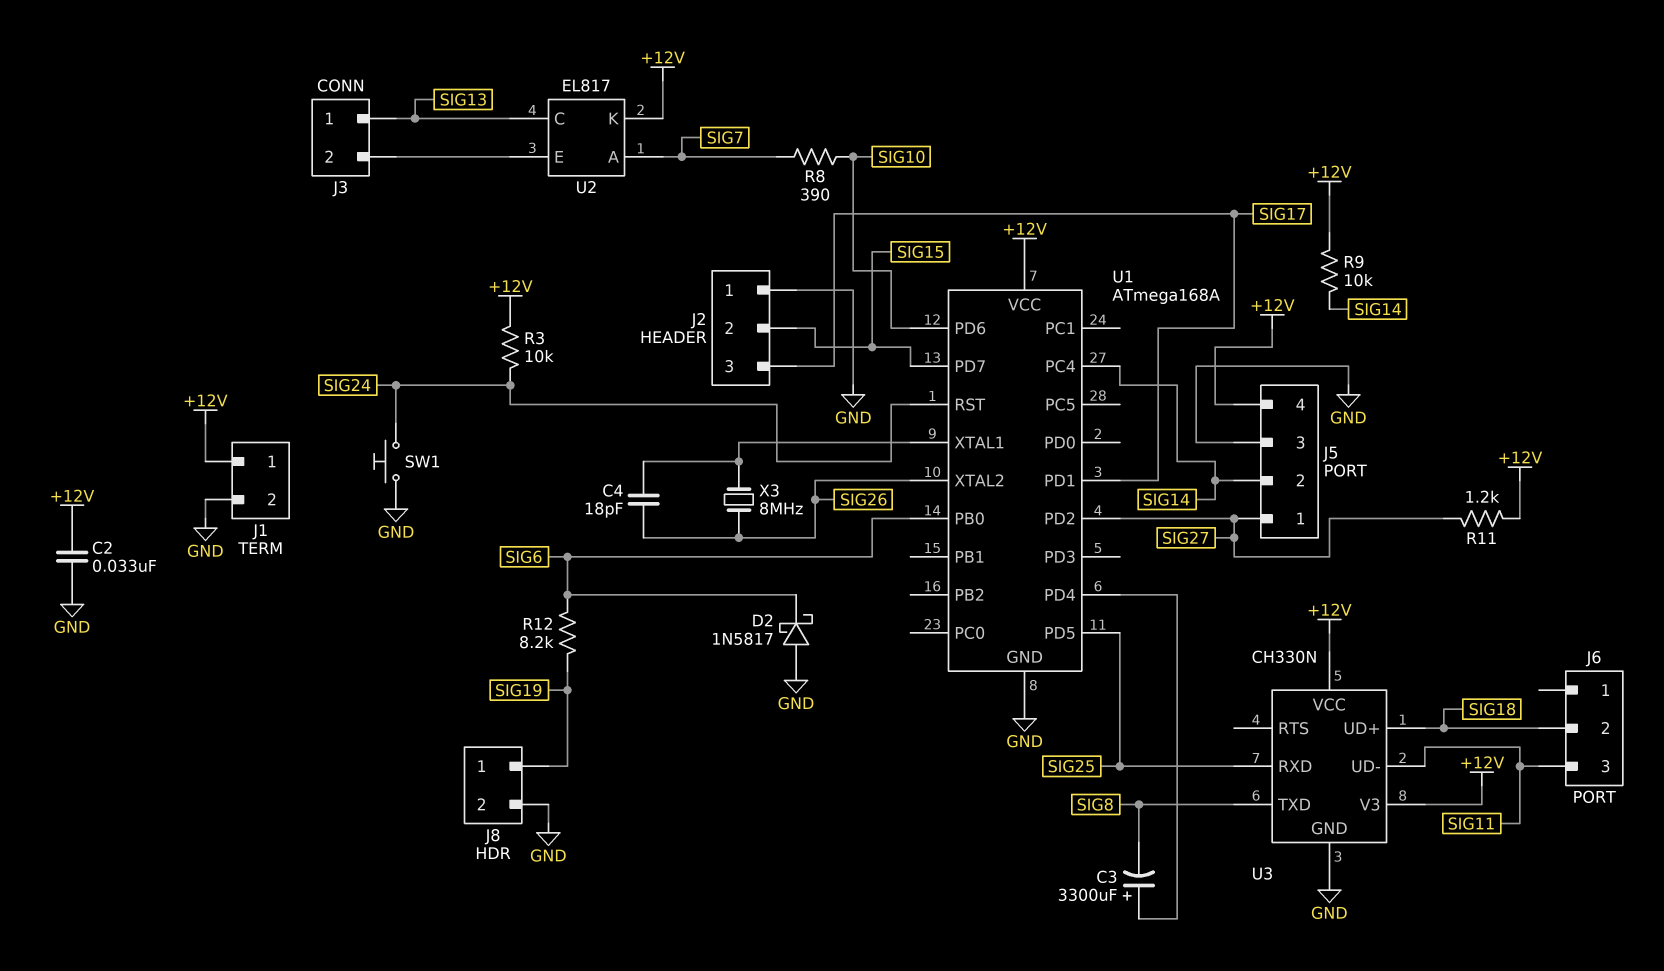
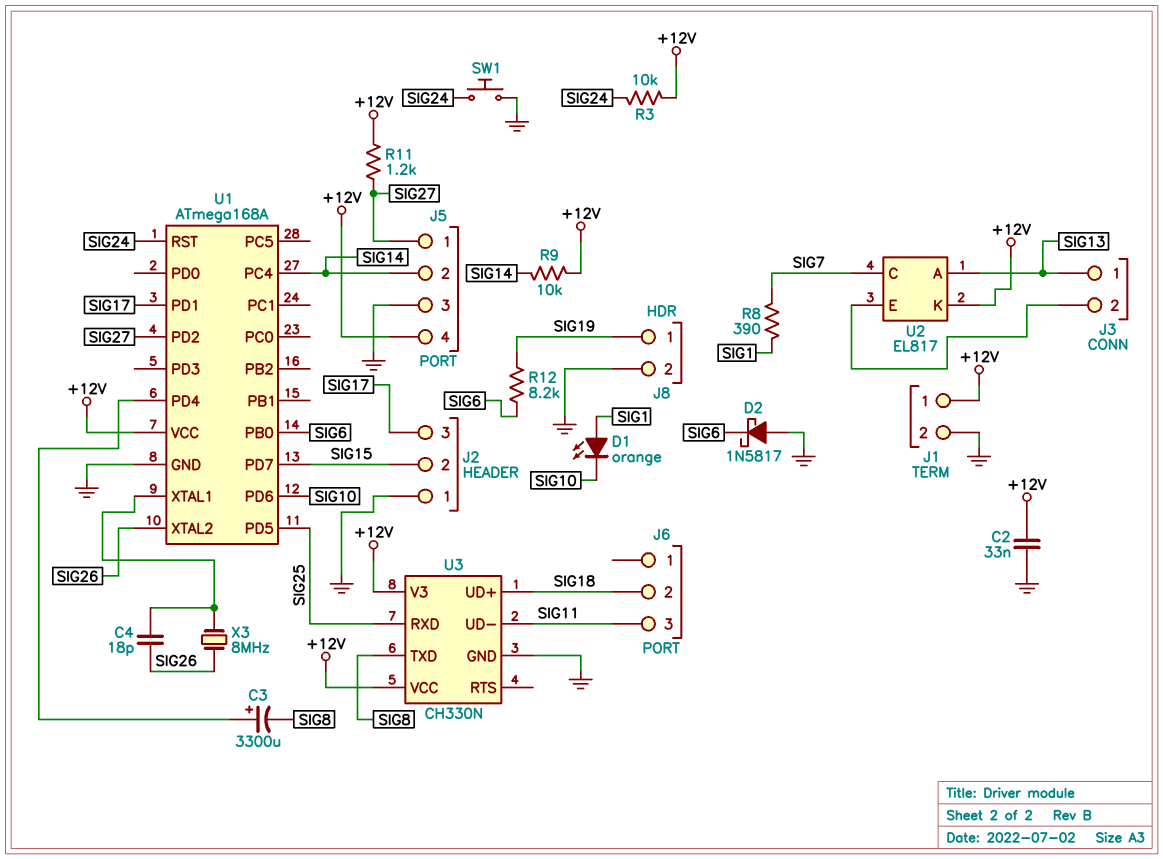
D1: none -> LED orange (A SIG1, K SIG10)
R8: 390 (SIG7, SIG10) -> 390 (SIG1, SIG7)
U2 pin A: SIG7 -> SIG13
U2 pin C: SIG13 -> SIG7

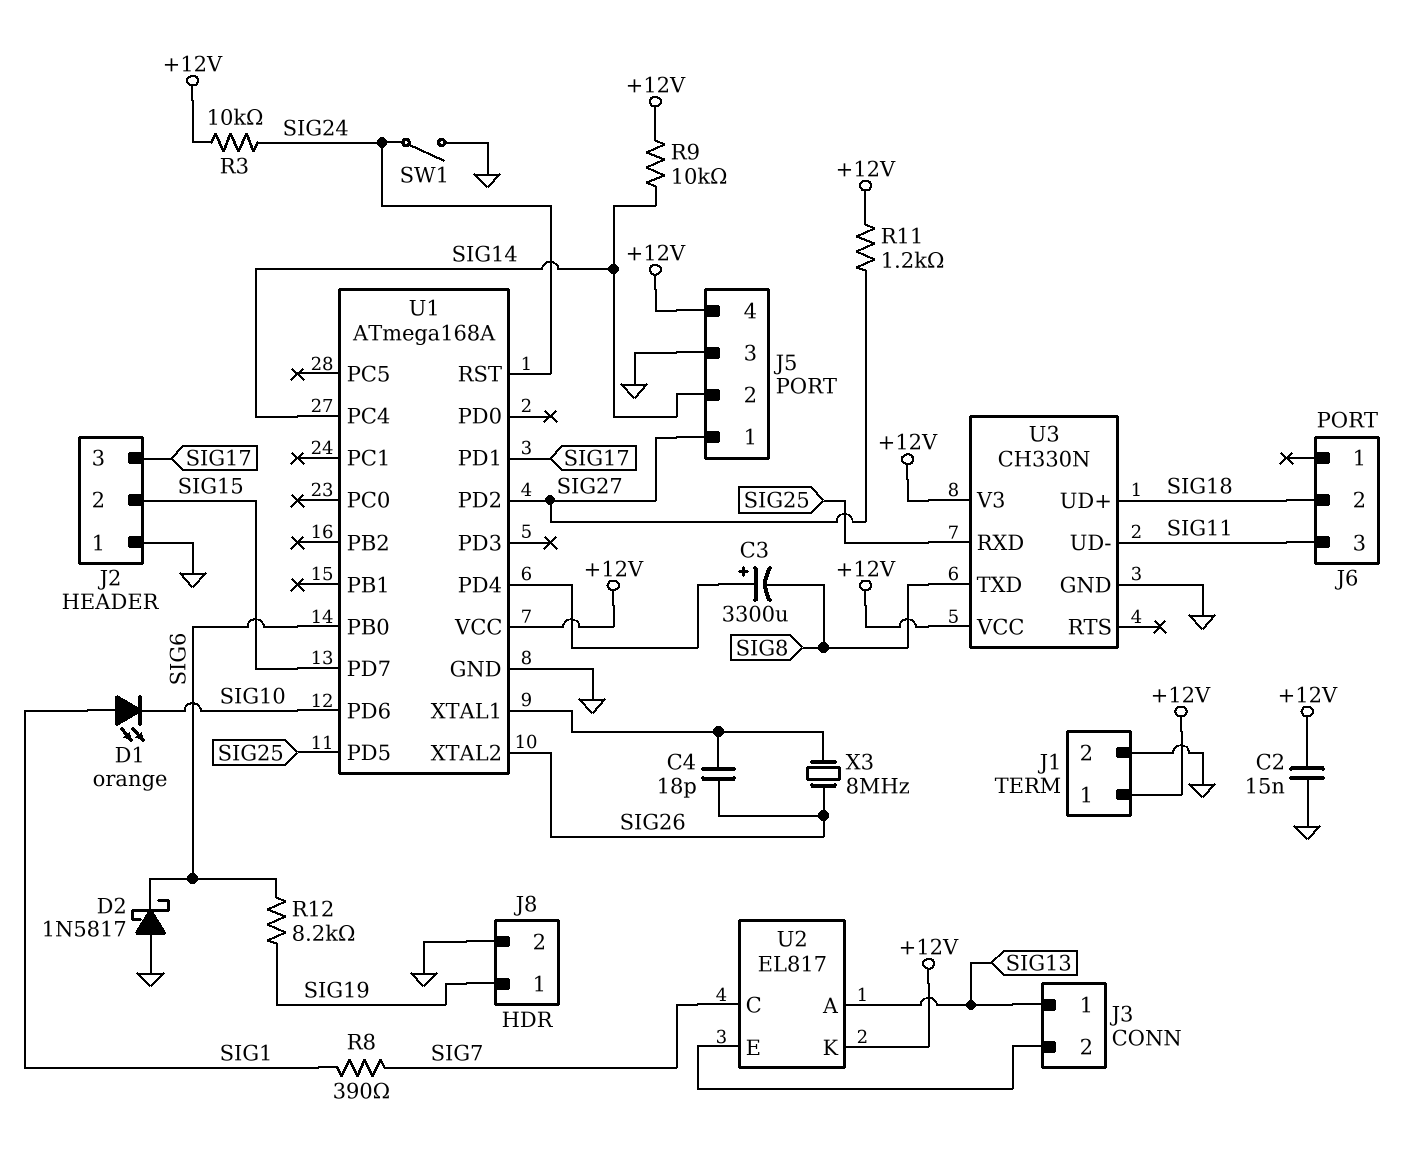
C2: 33nF (+12V, GND) -> 15nF (+12V, GND)
SW1: button (GND, SIG24) -> switch (GND, SIG24)

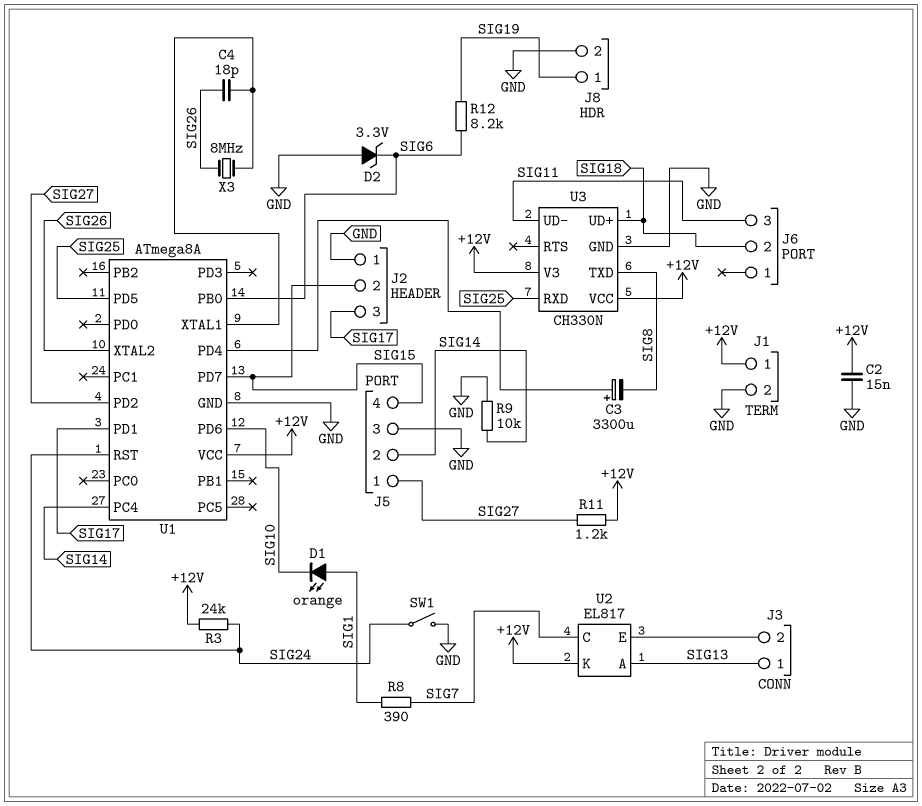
D2: schottky 1N5817 (A GND, K SIG6) -> zener 3.3V (A GND, K SIG6)
J5 pin 4: +12V -> SIG15
R3: 10k (+12V, SIG24) -> 24k (+12V, SIG24)
R9: 10k (+12V, SIG14) -> 10k (GND, SIG14)
U1: ATmega168A -> ATmega8A

